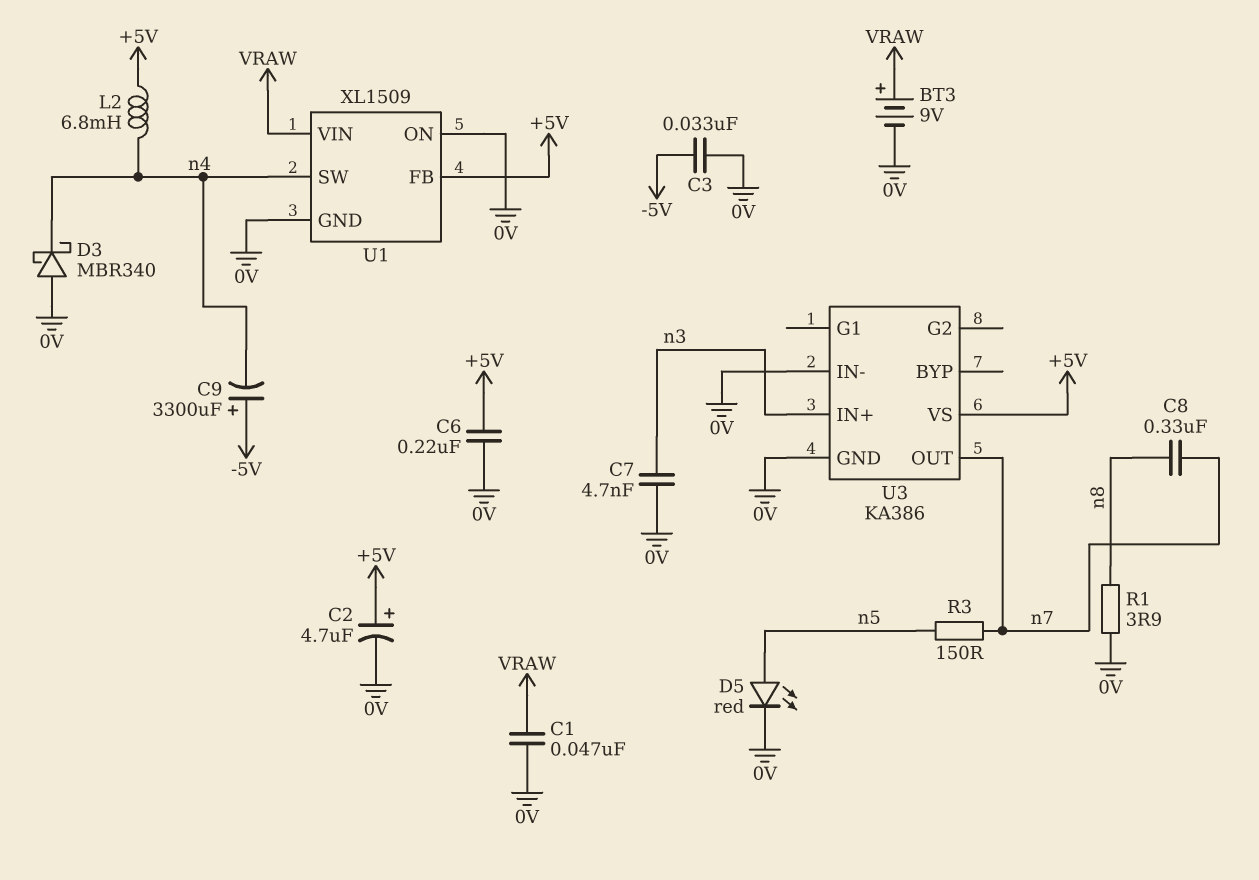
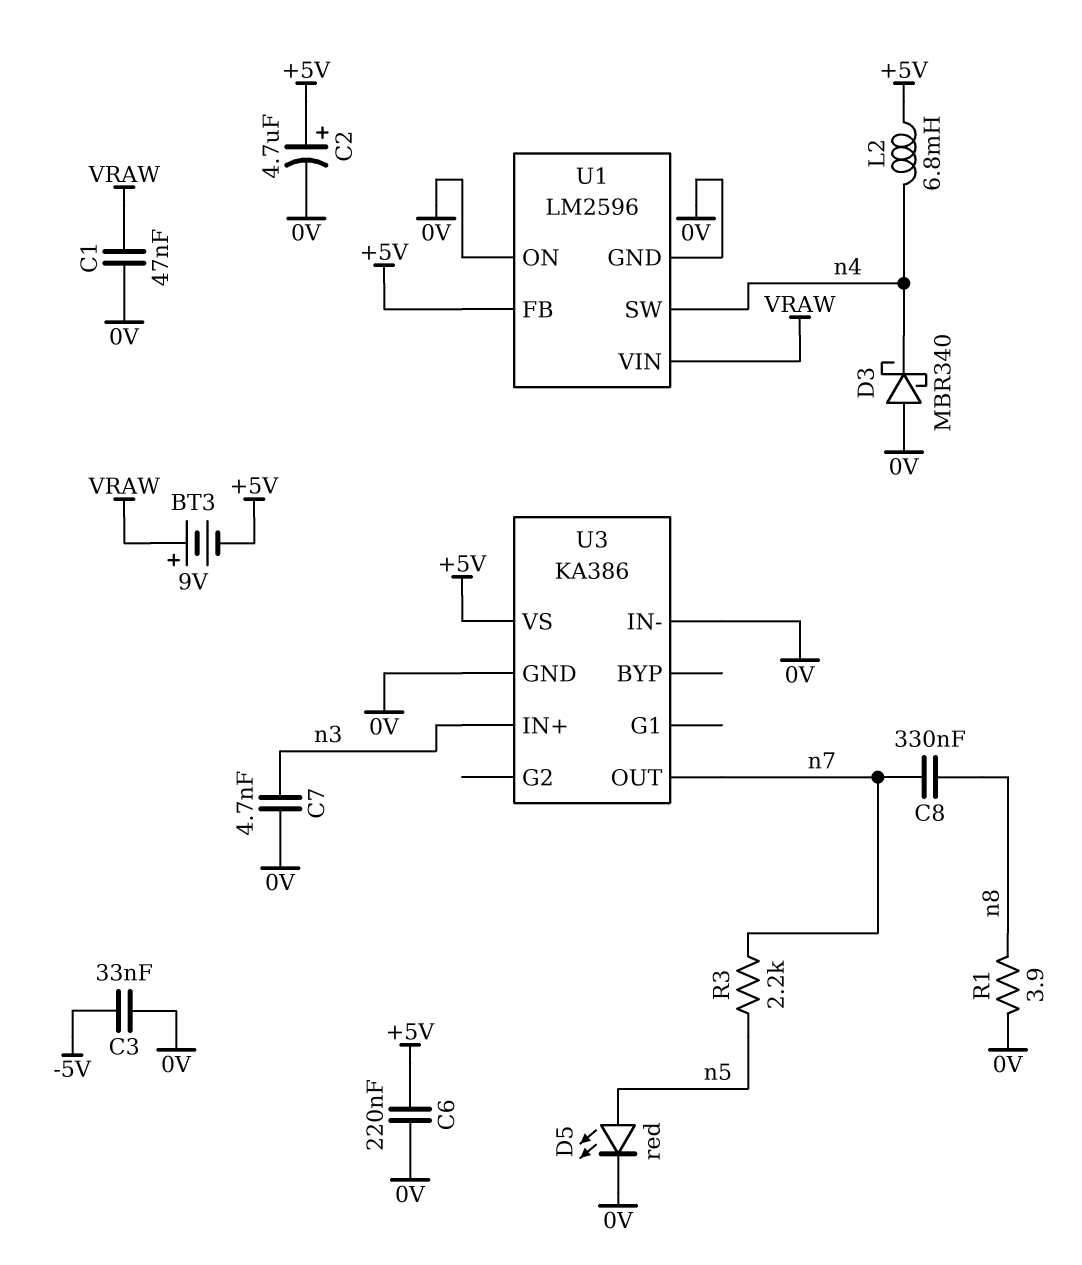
BT3: 9V (plus VRAW, minus 0V) -> 9V (plus VRAW, minus +5V)
C9: 3300uF (plus -5V, minus n4) -> none
R3: 150 (n5, n7) -> 2.2k (n5, n7)
U1: XL1509 -> LM2596

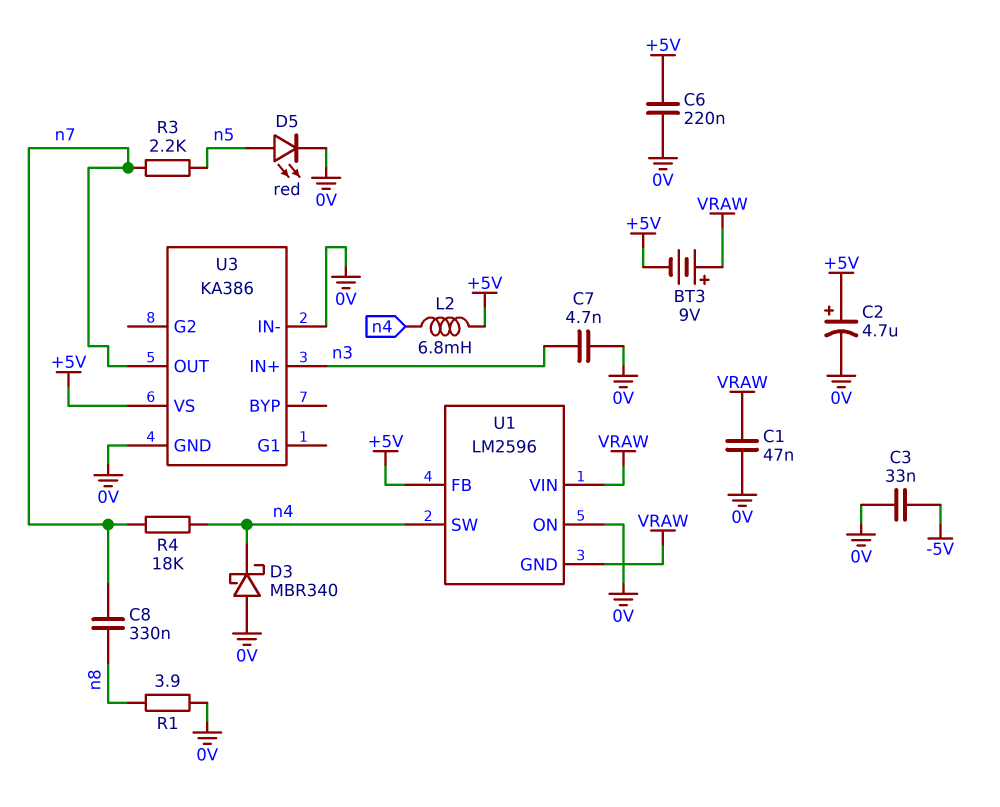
R4: none -> 18k (n4, n7)
U1 pin GND: 0V -> VRAW

